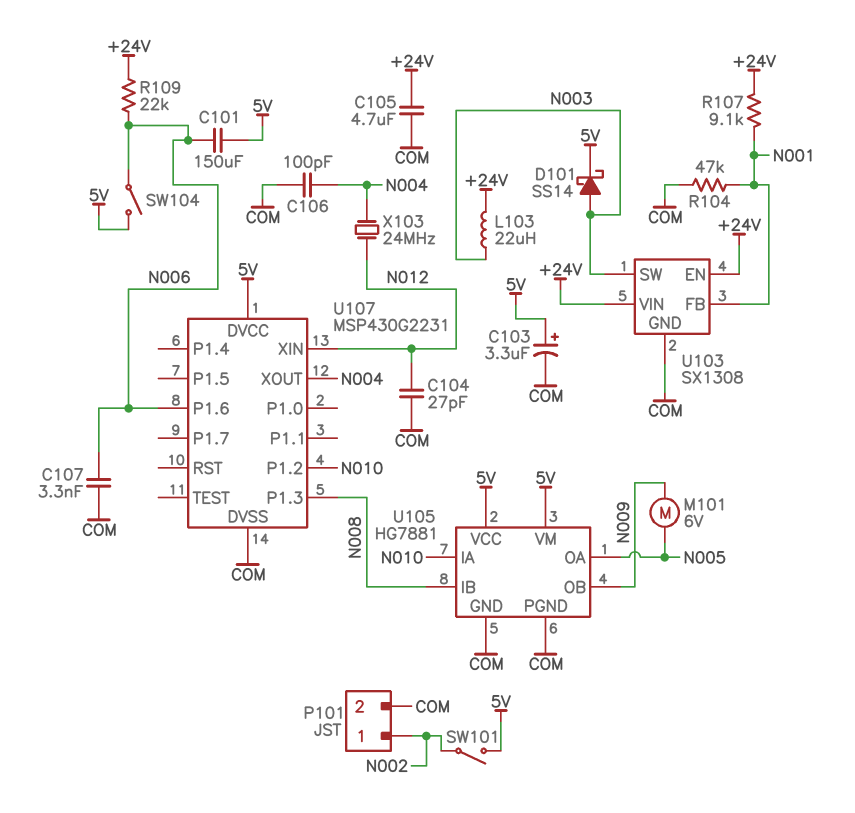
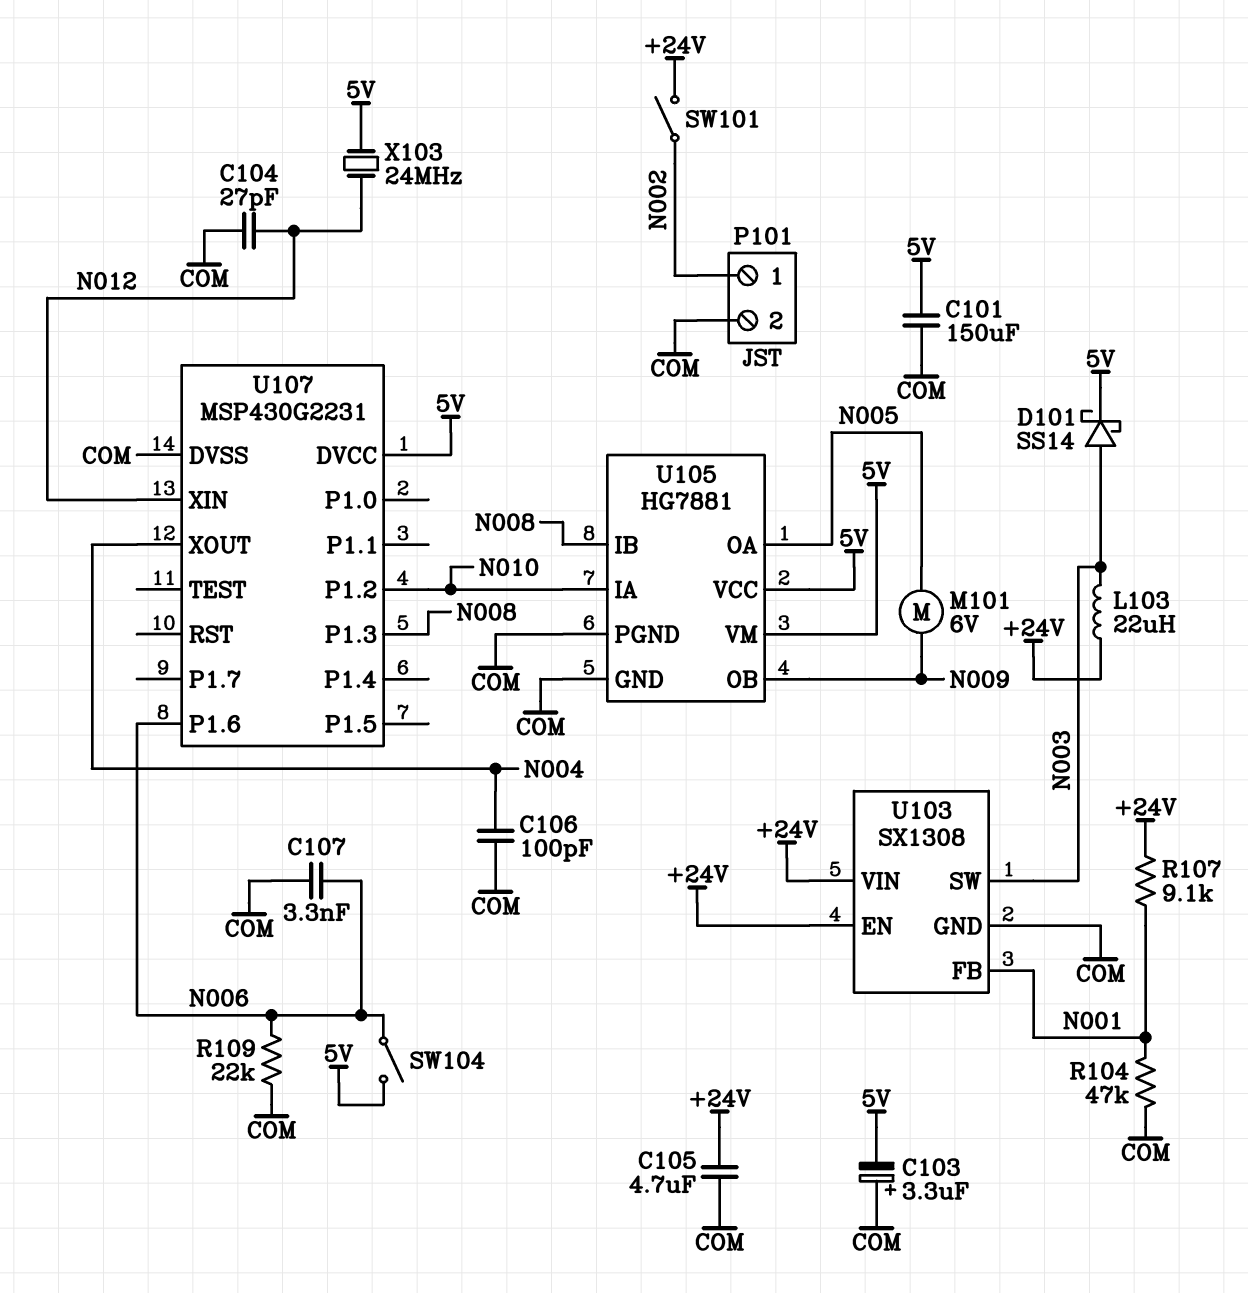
C101: 150uF (5V, N006) -> 150uF (5V, COM)
C103: 3.3uF (plus 5V, minus COM) -> 3.3uF (plus COM, minus 5V)
R109: 22k (+24V, N006) -> 22k (COM, N006)
SW101: switch (5V, N002) -> switch (+24V, N002)
X103: 24MHz (N004, N012) -> 24MHz (5V, N012)

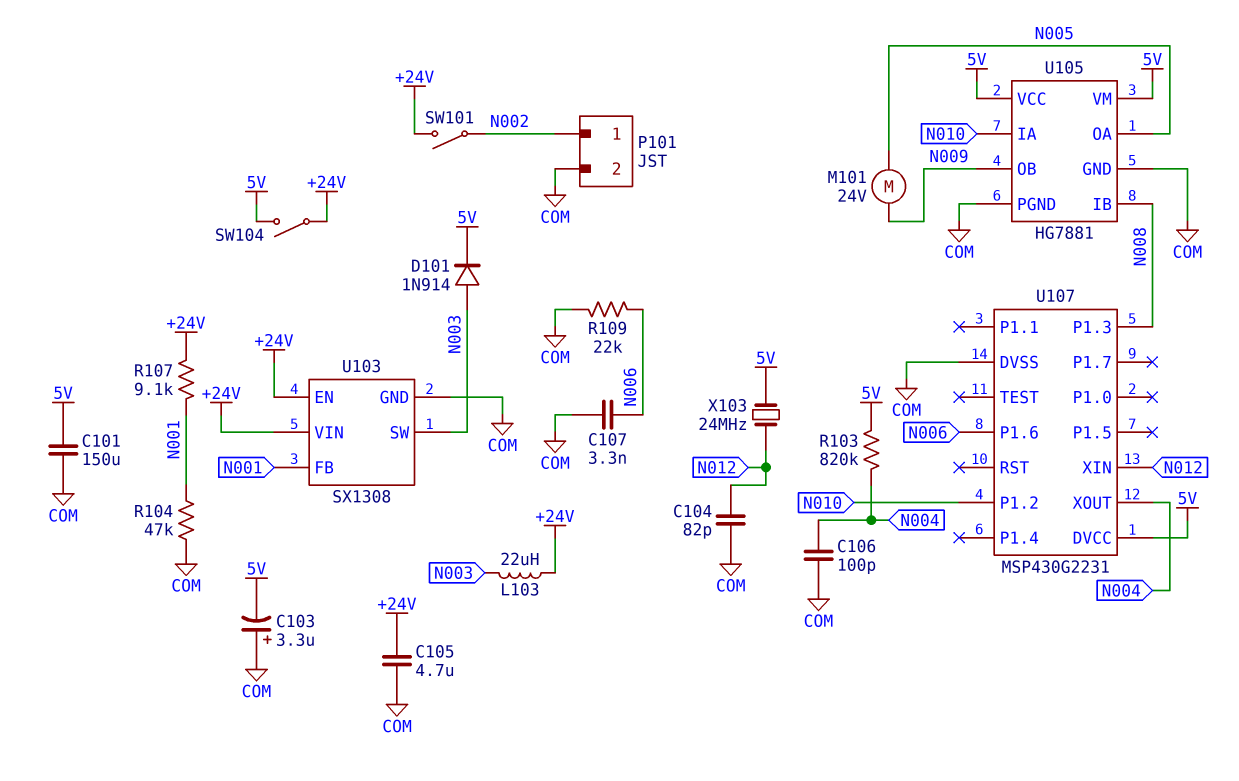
C104: 27pF (COM, N012) -> 82pF (COM, N012)
D101: schottky SS14 (A N003, K 5V) -> diode 1N914 (A N003, K 5V)
M101: motor 6V (N005, N009) -> motor 24V (N005, N009)
R103: none -> 820k (5V, N004)
SW104: switch (5V, N006) -> switch (+24V, 5V)

